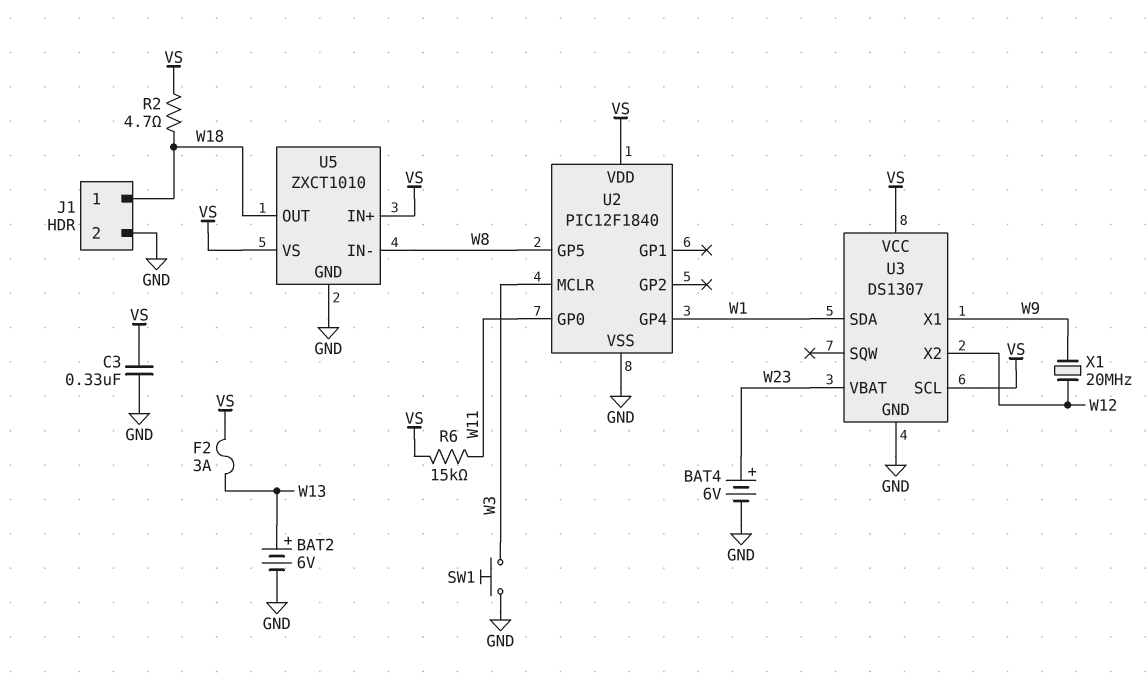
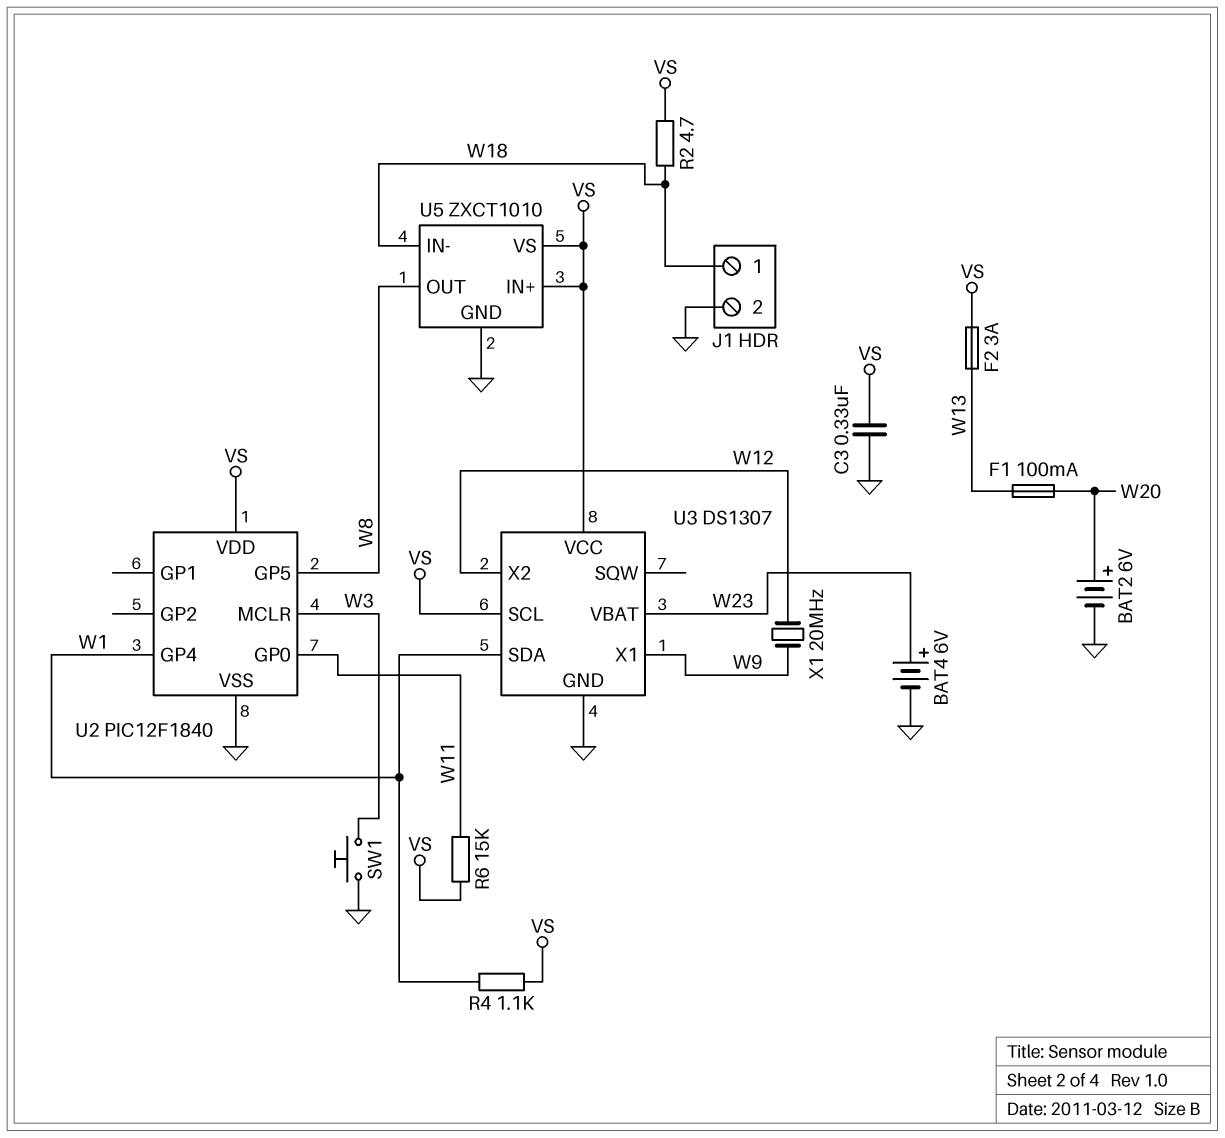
BAT2: 6V (plus W13, minus GND) -> 6V (plus W20, minus GND)
F1: none -> 100mA (W13, W20)
R4: none -> 1.1k (VS, W1)
U5 pin IN-: W8 -> W18
U5 pin OUT: W18 -> W8

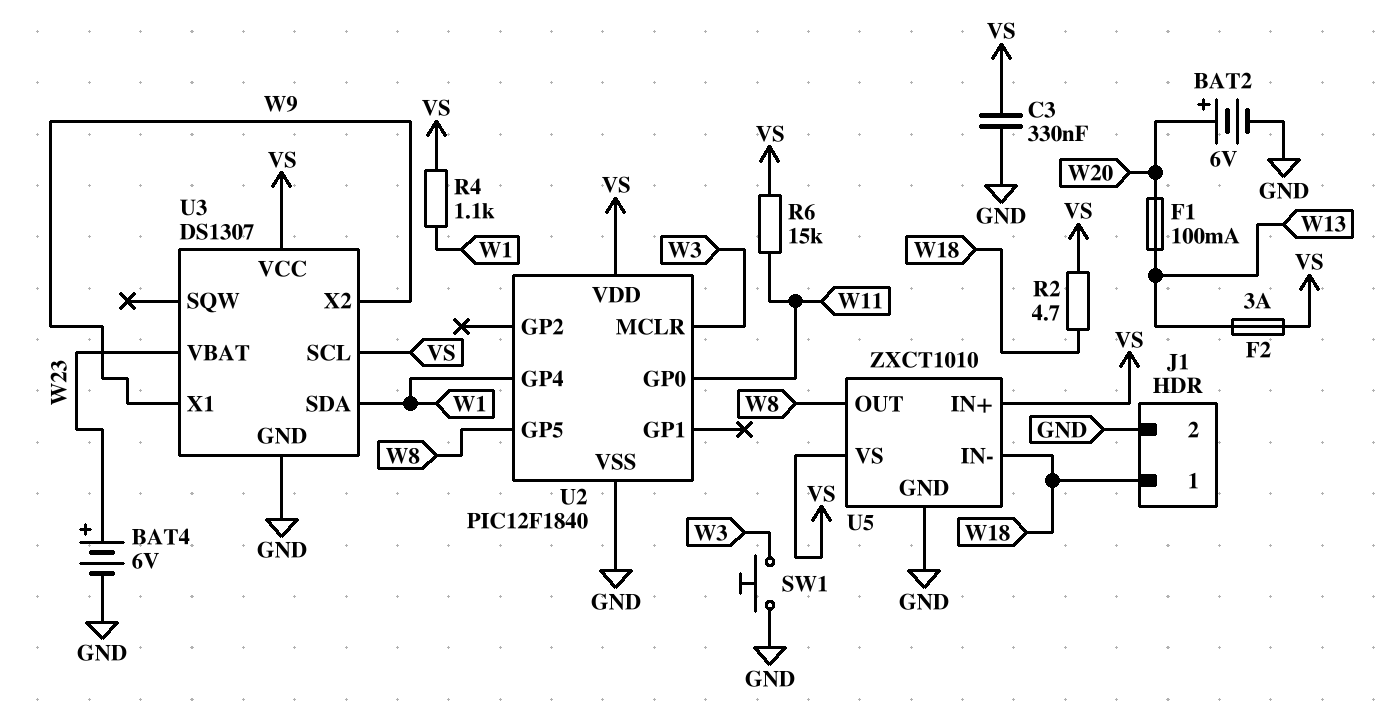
U3 pin X2: W12 -> W9
X1: 20MHz (W9, W12) -> none

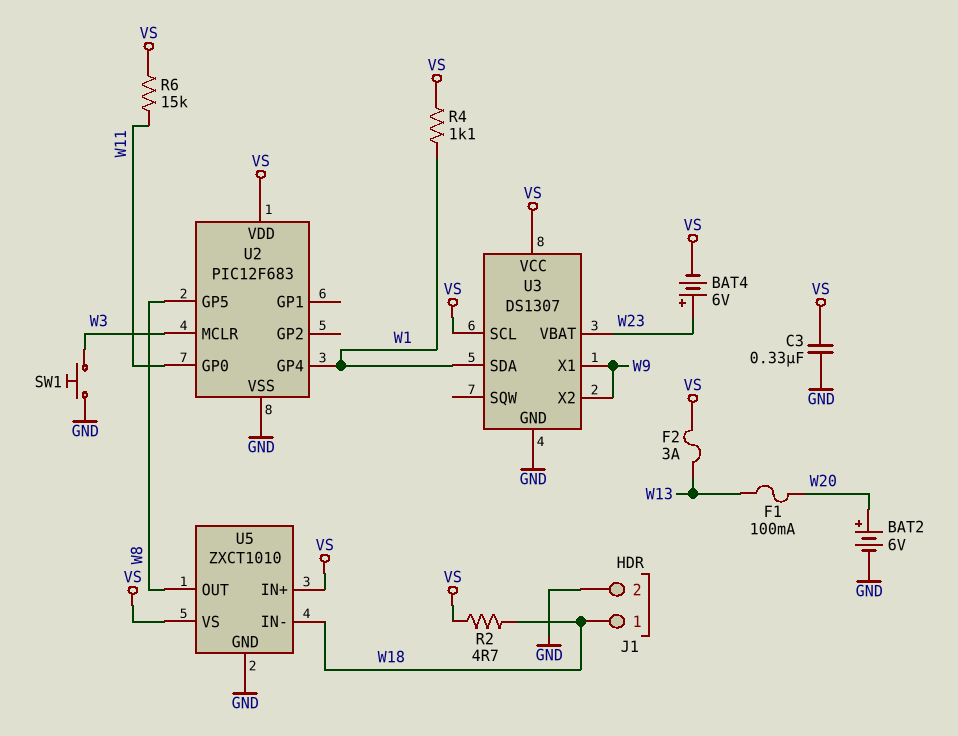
BAT4: 6V (plus W23, minus GND) -> 6V (plus W23, minus VS)
U2: PIC12F1840 -> PIC12F683

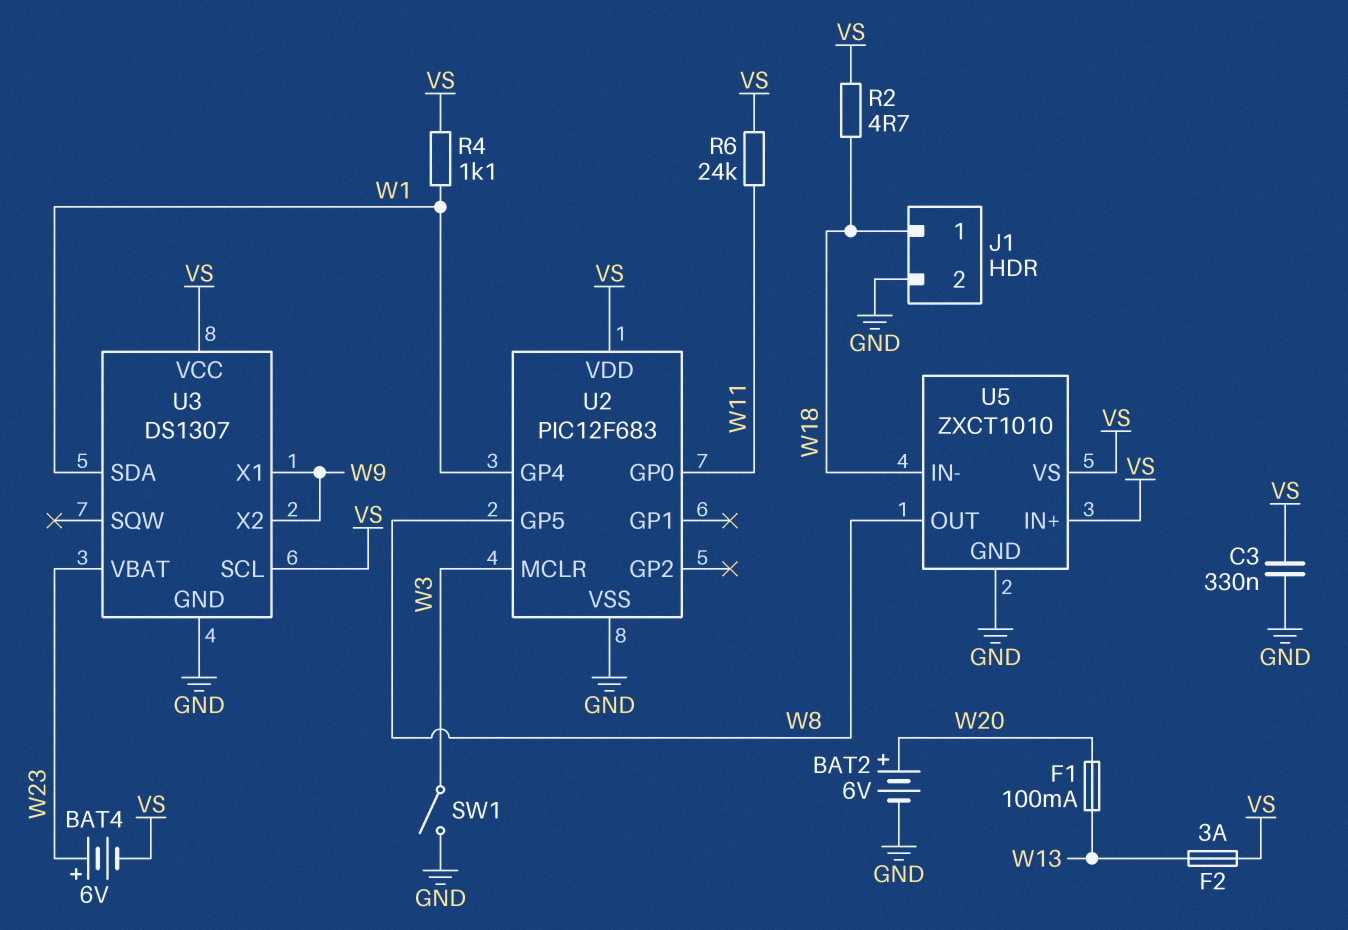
R6: 15k (VS, W11) -> 24k (VS, W11)
SW1: button (GND, W3) -> switch (GND, W3)

